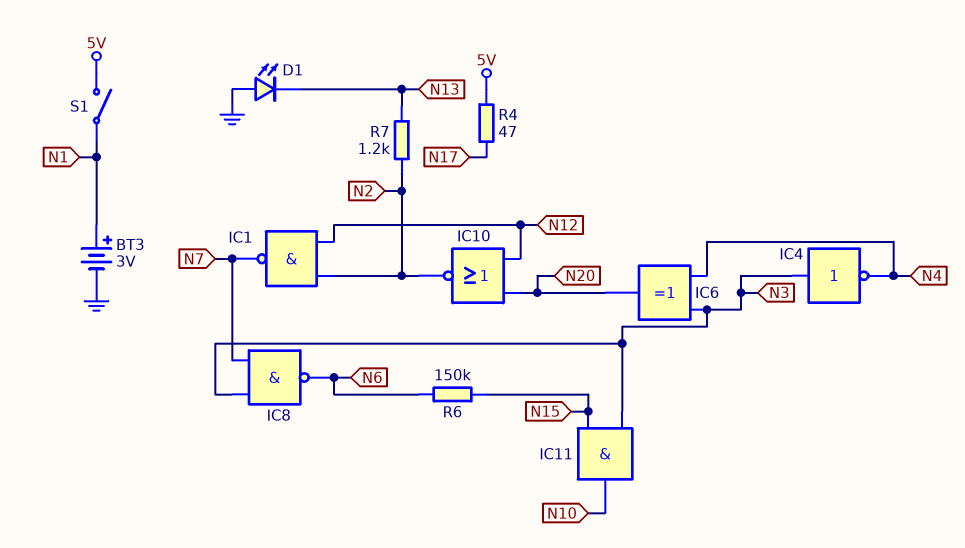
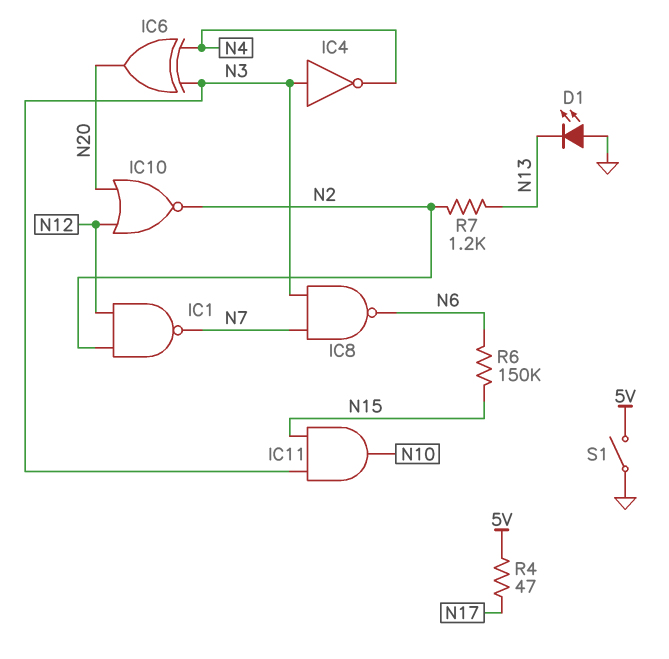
BT3: 3V (plus N1, minus GND) -> none
S1: switch (5V, N1) -> switch (5V, GND)

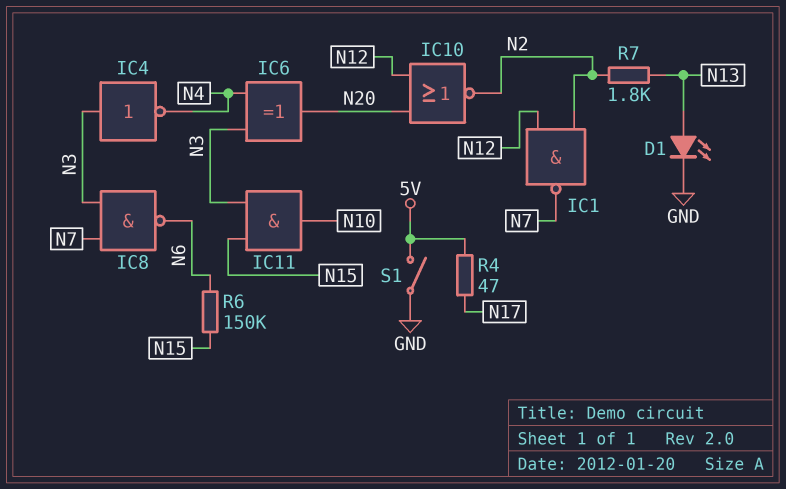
D1: LED (A GND, K N13) -> LED (A N13, K GND)
R7: 1.2k (N2, N13) -> 1.8k (N2, N13)

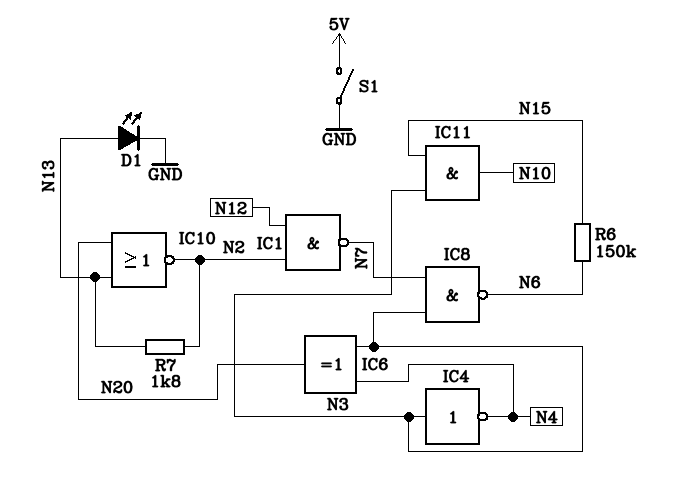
IC10: NOR (in N12, in N20, out N2) -> NOR (in N13, in N20, out N2)
R4: 47 (5V, N17) -> none

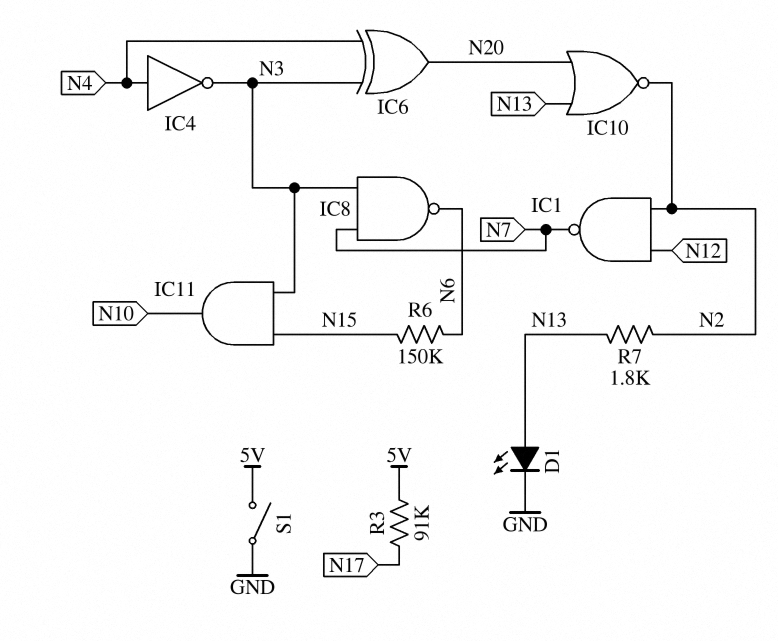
IC4: NOT (in N3, out N4) -> NOT (in N4, out N3)
R3: none -> 91k (5V, N17)

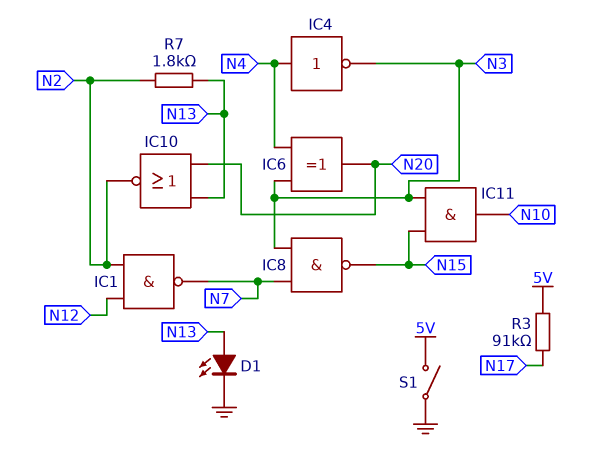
IC8: NAND (in N3, in N7, out N6) -> NAND (in N3, in N7, out N15)
R6: 150k (N6, N15) -> none

